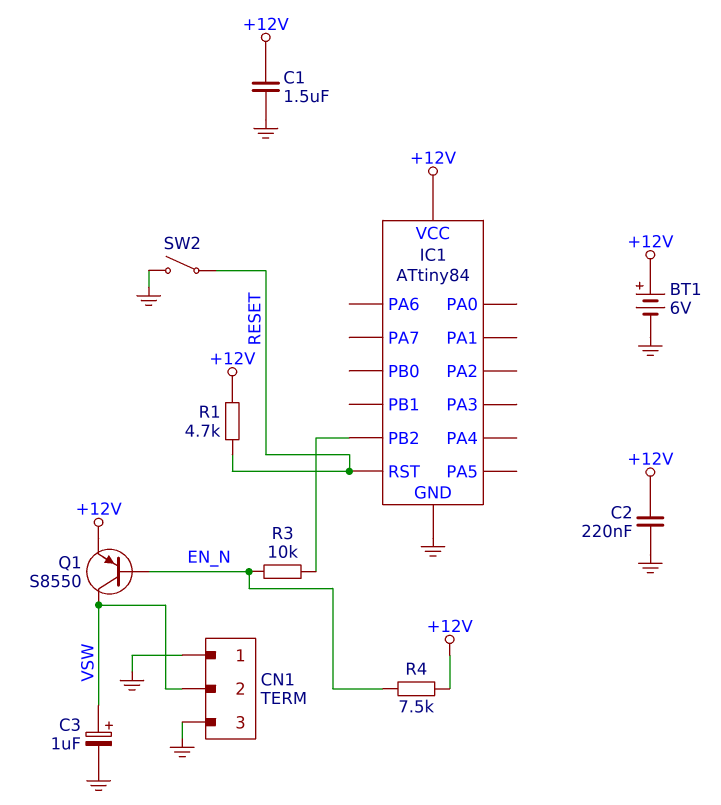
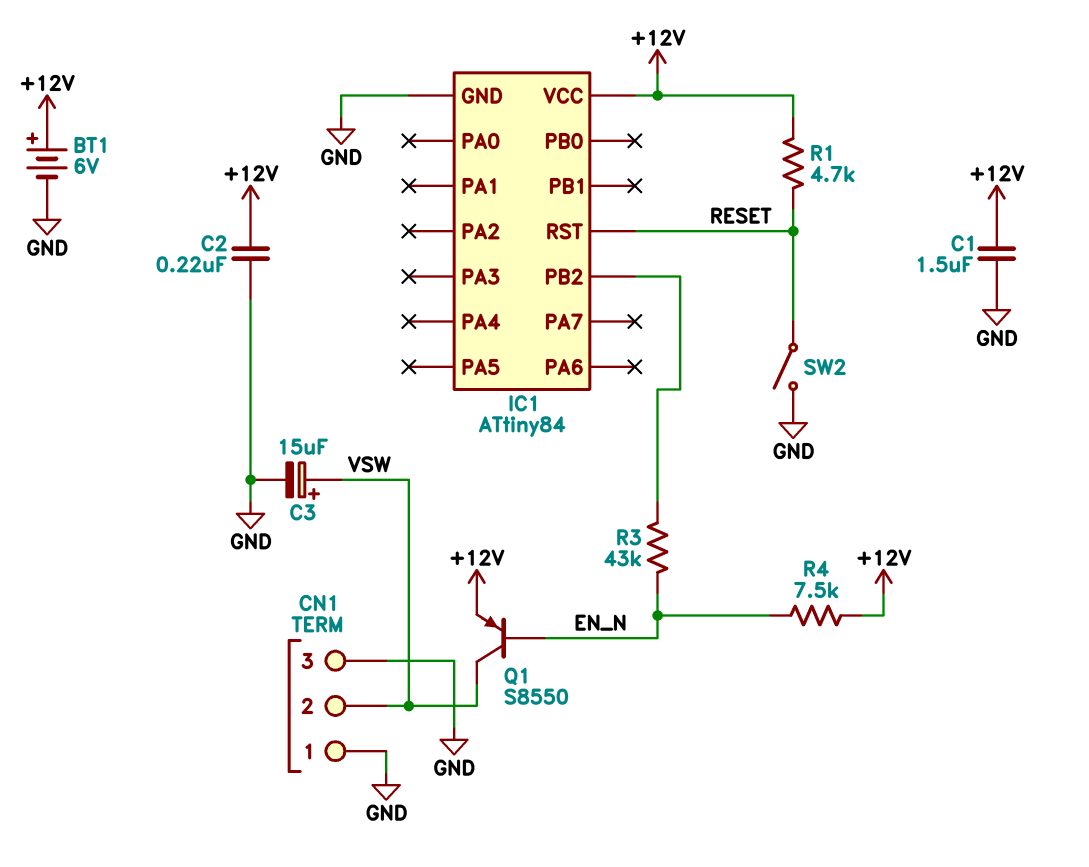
C3: 1uF (plus VSW, minus GND) -> 15uF (plus VSW, minus GND)
R3: 10k (EN_N, IC1/PB2) -> 43k (EN_N, IC1/PB2)

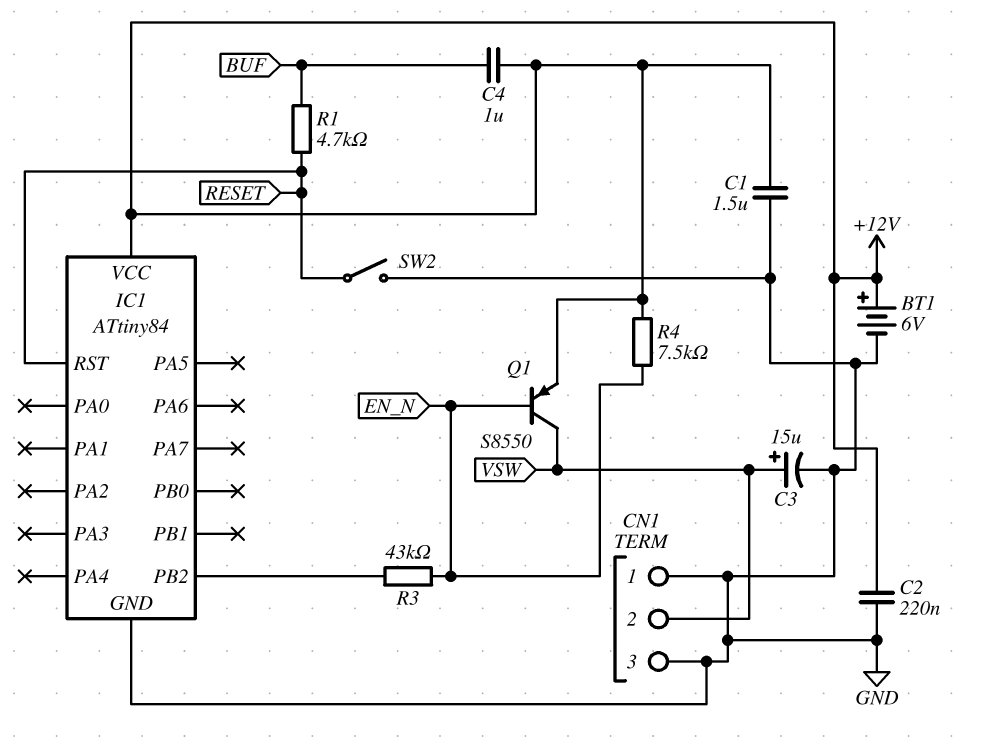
C4: none -> 1uF (+12V, BUF)
R1: 4.7k (+12V, RESET) -> 4.7k (BUF, RESET)

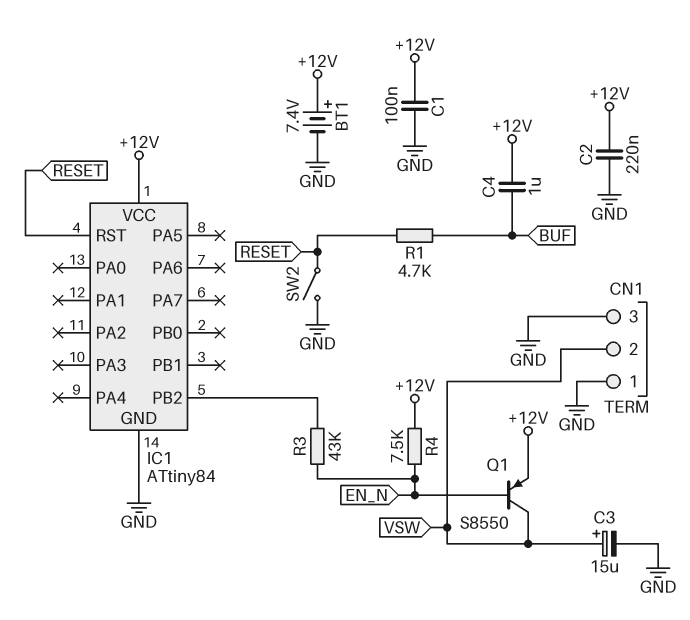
BT1: 6V (plus +12V, minus GND) -> 7.4V (plus +12V, minus GND)
C1: 1.5uF (+12V, GND) -> 100nF (+12V, GND)

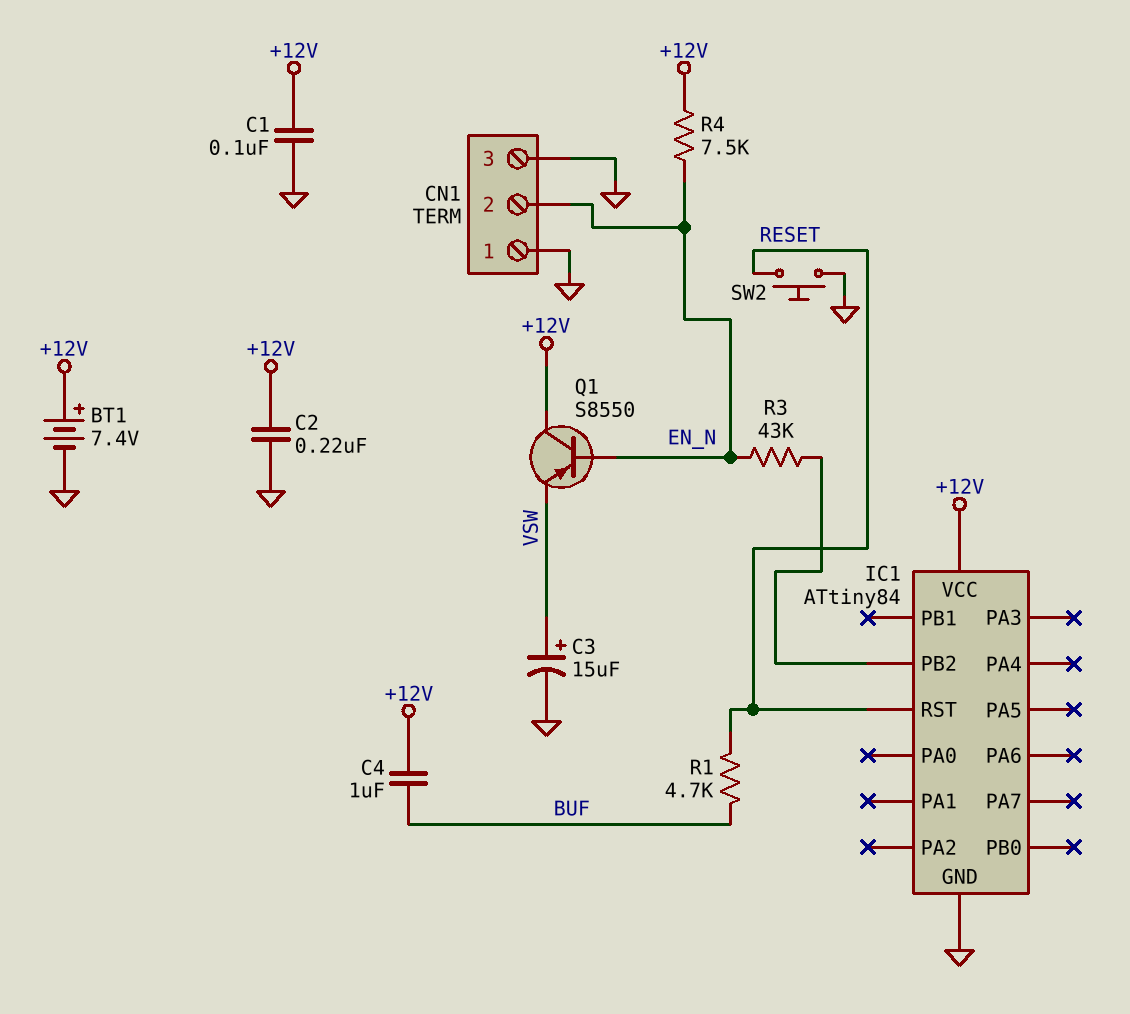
CN1 pin 2: VSW -> EN_N
Q1: PNP S8550 (B EN_N, C VSW, E +12V) -> PNP S8550 (B EN_N, C +12V, E VSW)
SW2: switch (GND, RESET) -> button (GND, RESET)

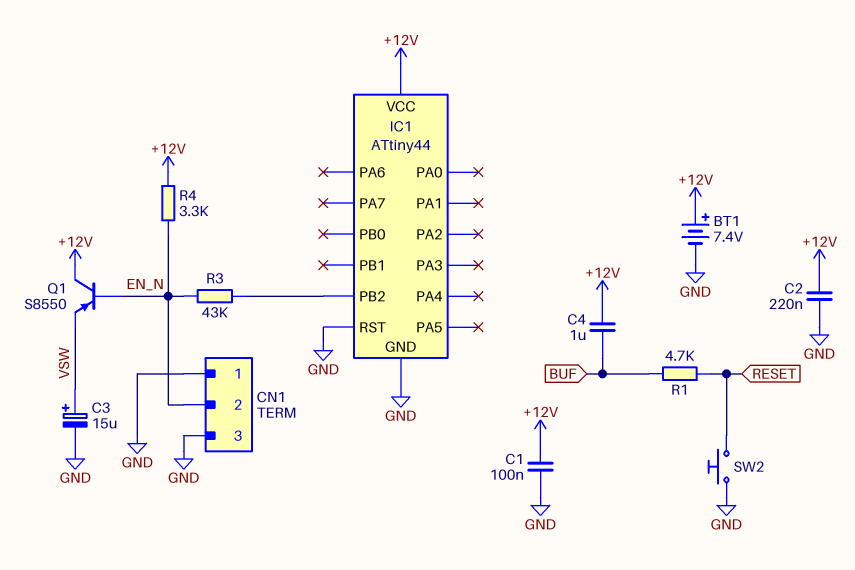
IC1: ATtiny84 -> ATtiny44
IC1 pin RST: RESET -> GND
R4: 7.5k (+12V, EN_N) -> 3.3k (+12V, EN_N)

